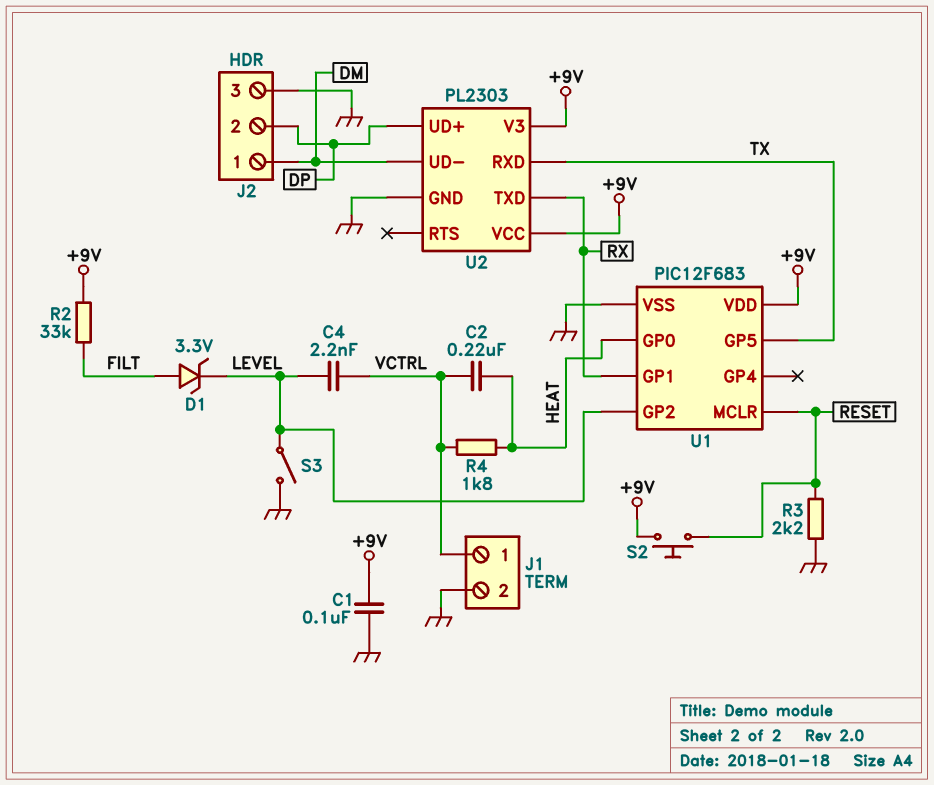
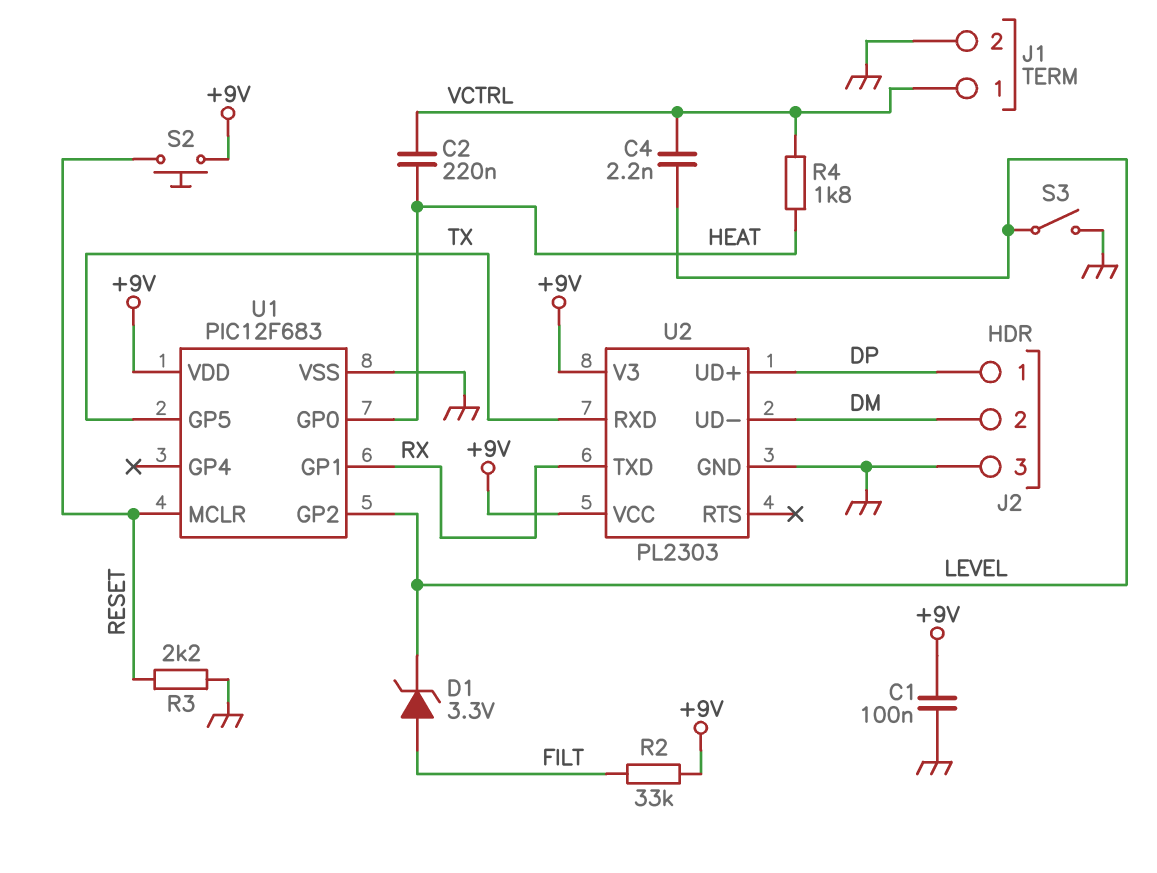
J2 pin 1: DM -> DP
J2 pin 2: DP -> DM

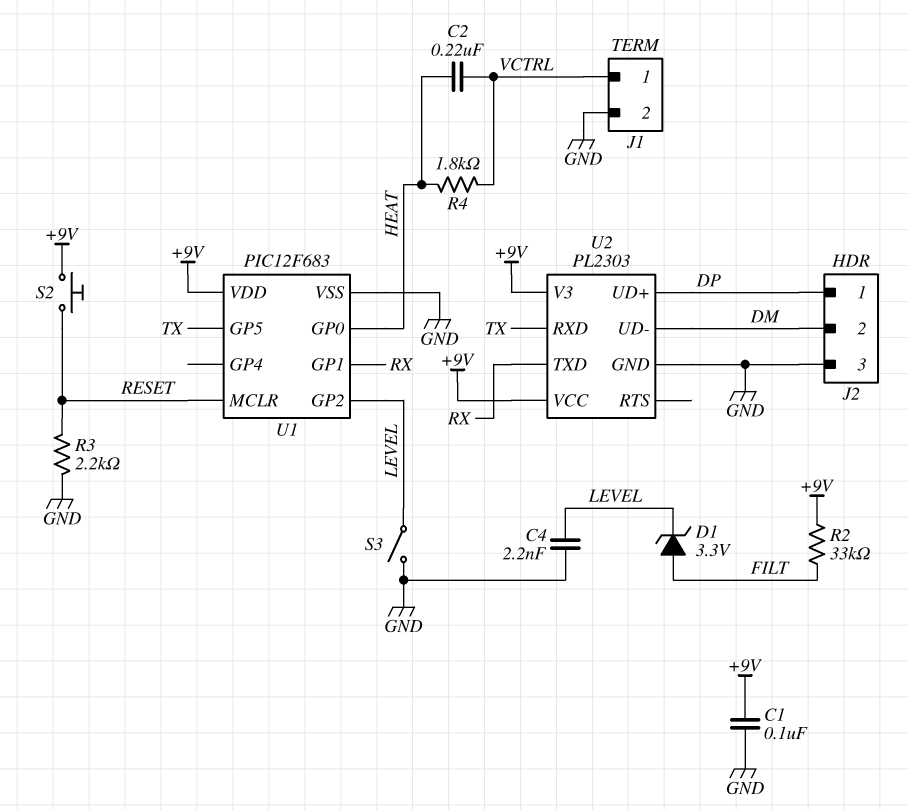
C4: 2.2nF (LEVEL, VCTRL) -> 2.2nF (GND, LEVEL)

